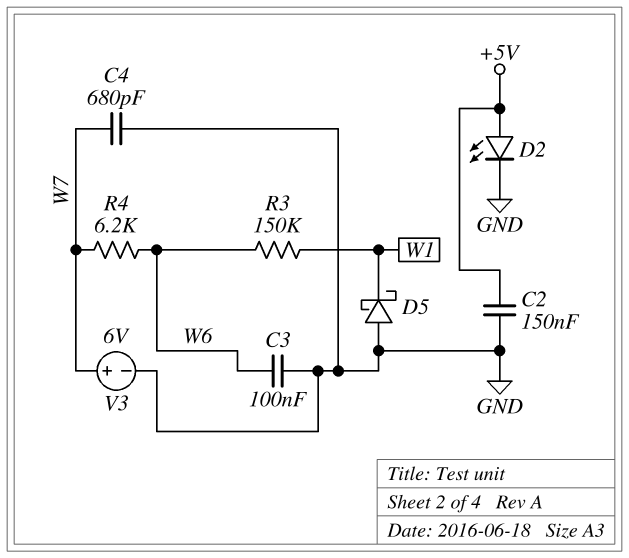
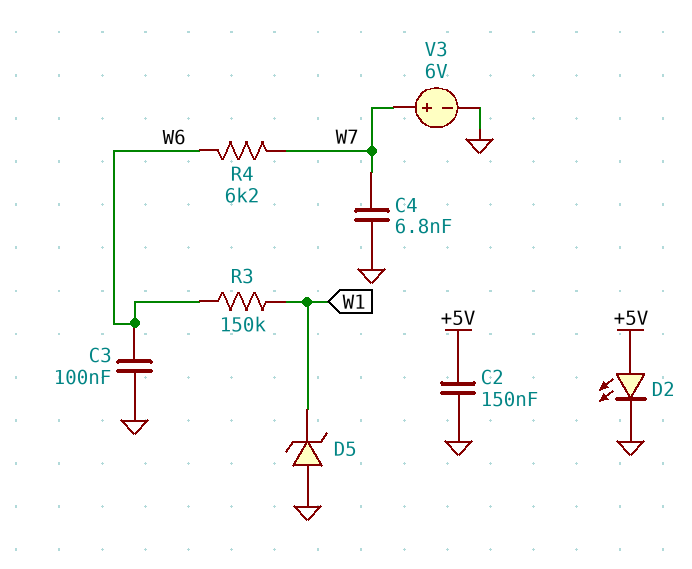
C4: 680pF (GND, W7) -> 6.8nF (GND, W7)
D5: schottky (A GND, K W1) -> zener (A GND, K W1)

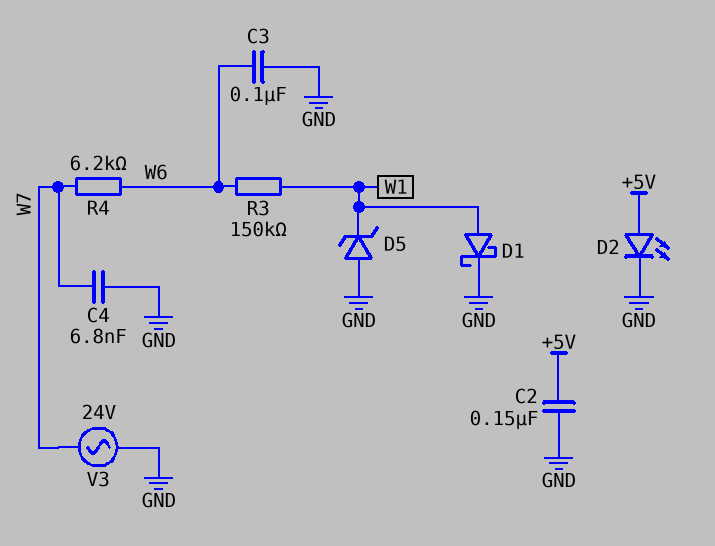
D1: none -> schottky (A W1, K GND)
V3: 6V (plus W7, minus GND) -> AC 24V (GND, W7)

